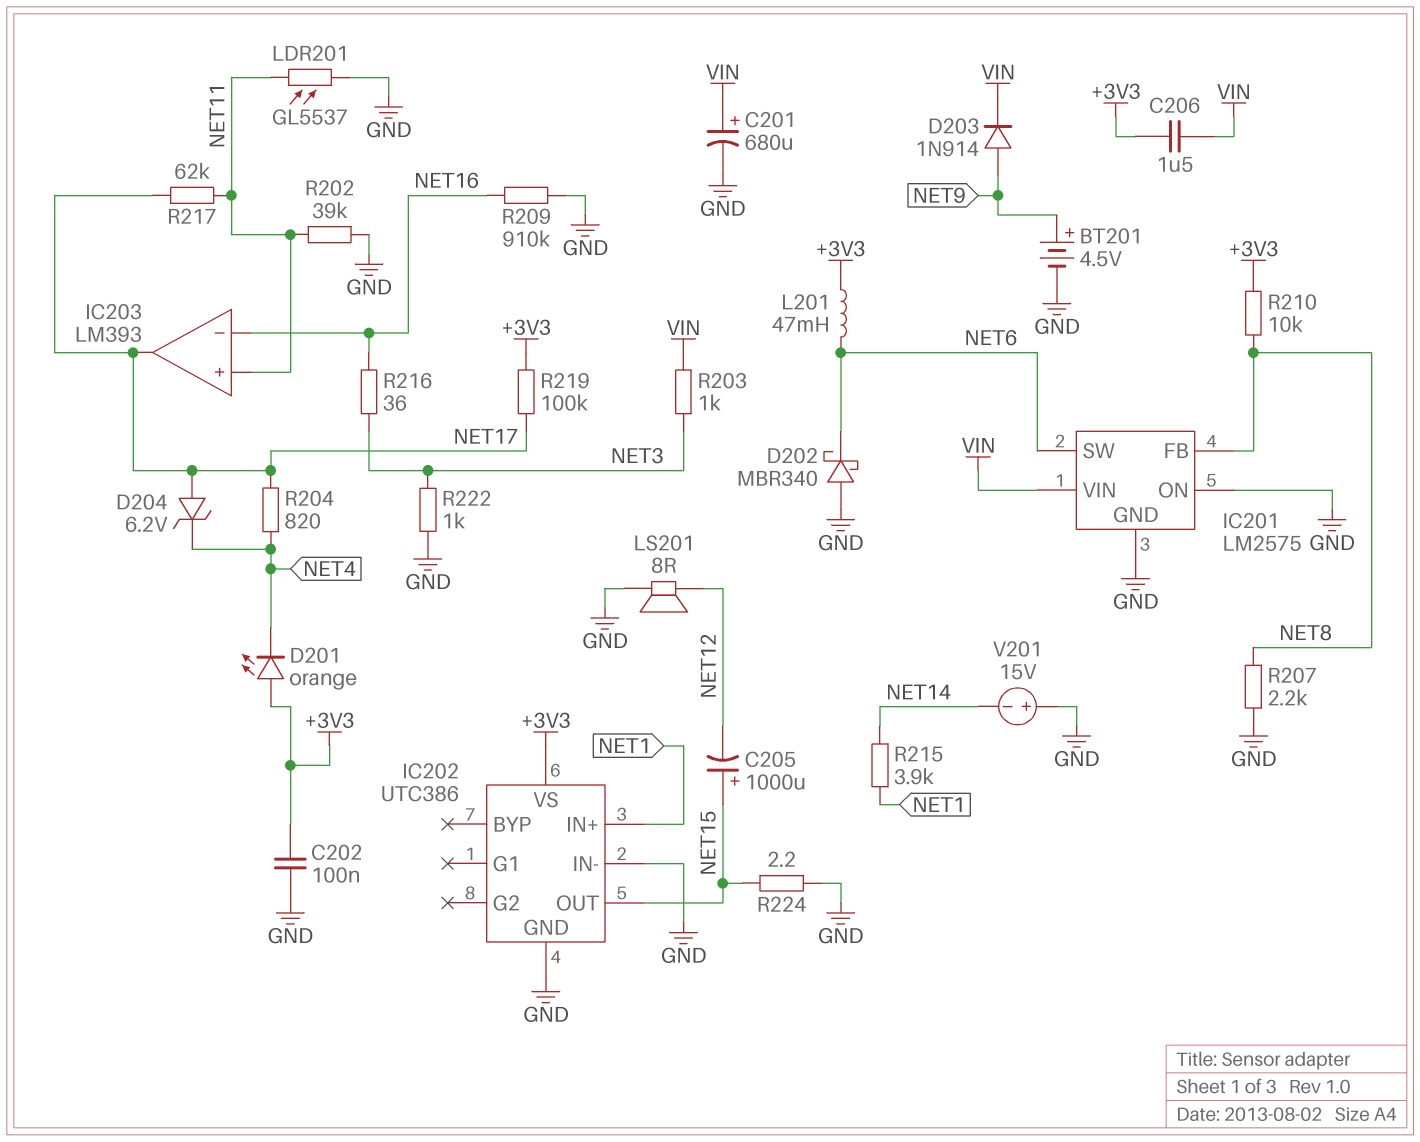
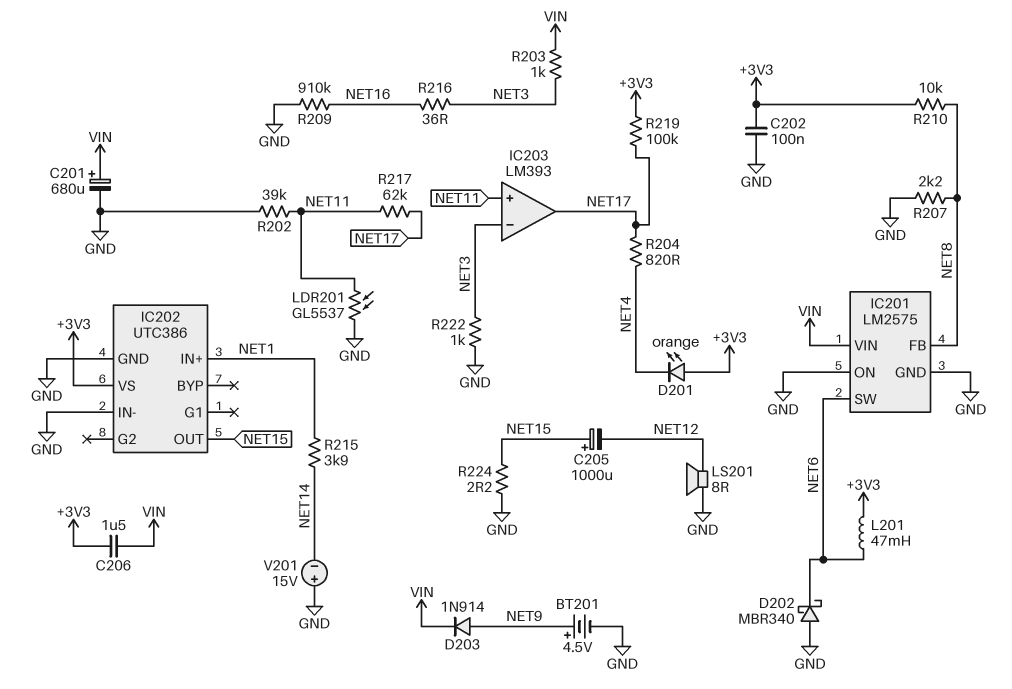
D204: zener 6.2V (A NET17, K NET4) -> none
IC203 pin in-: NET16 -> NET3

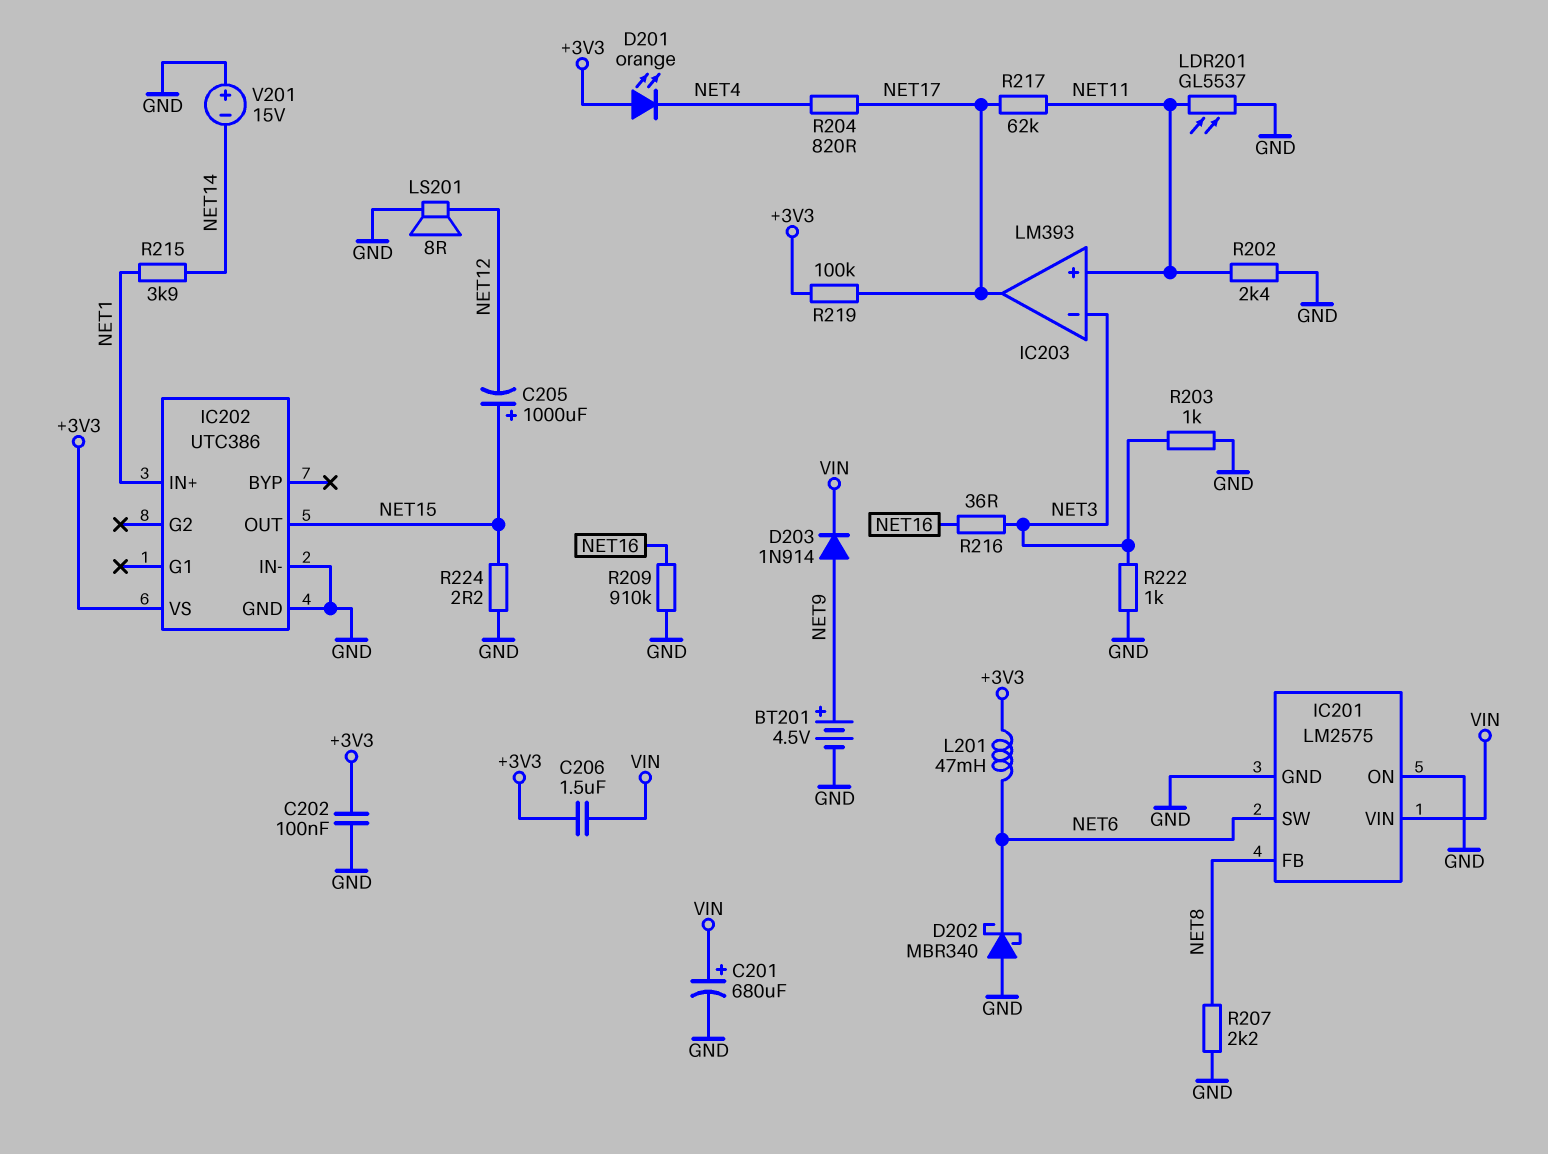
R202: 39k (GND, NET11) -> 2.4k (GND, NET11)
R203: 1k (NET3, VIN) -> 1k (GND, NET3)
R210: 10k (+3V3, NET8) -> none

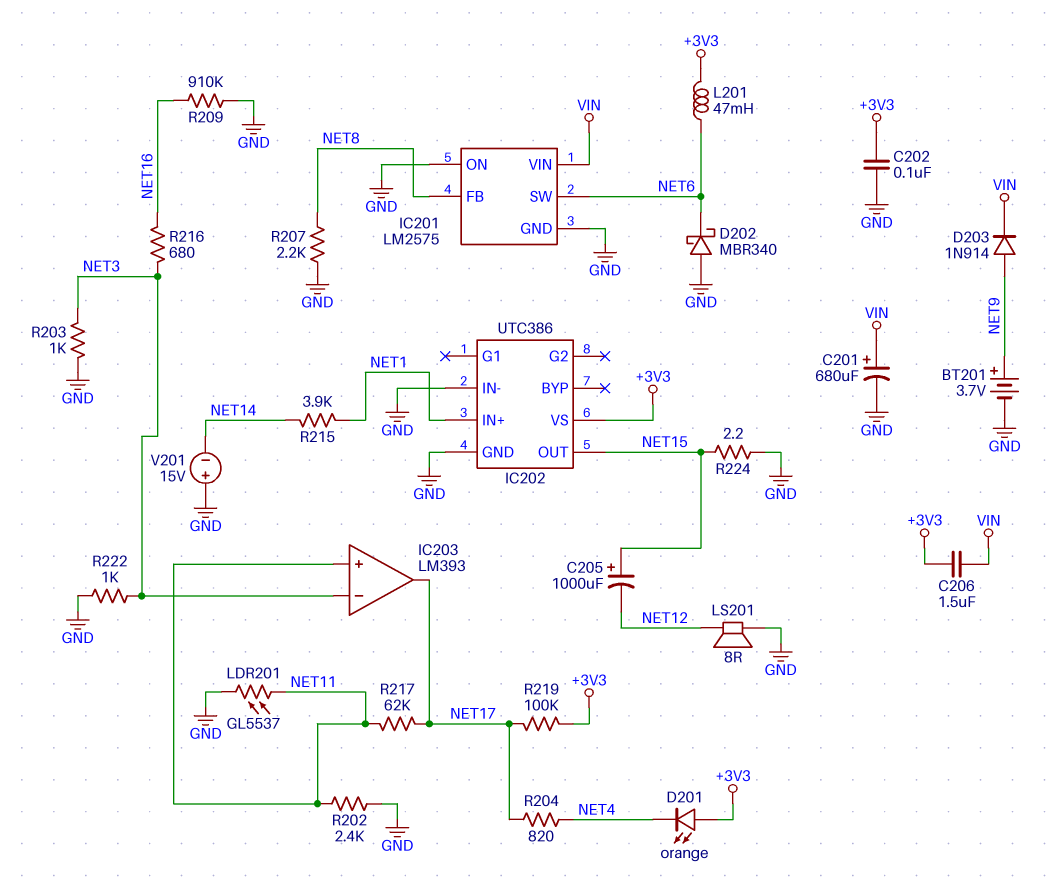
BT201: 4.5V (plus NET9, minus GND) -> 3.7V (plus NET9, minus GND)
R216: 36 (NET3, NET16) -> 680 (NET3, NET16)

